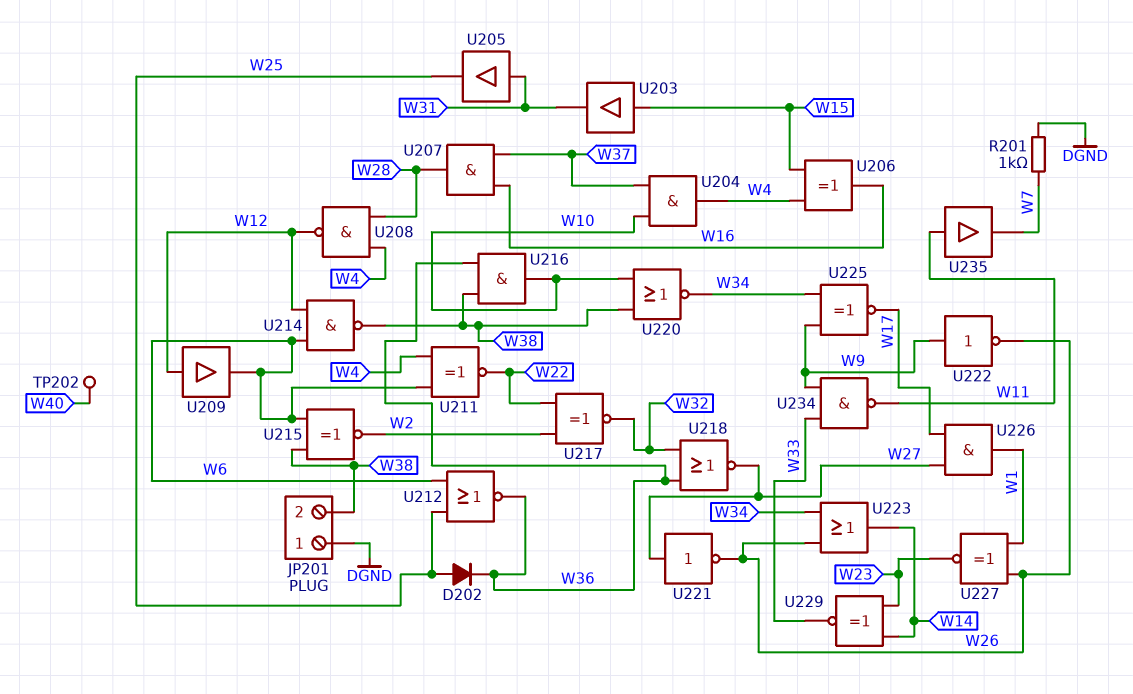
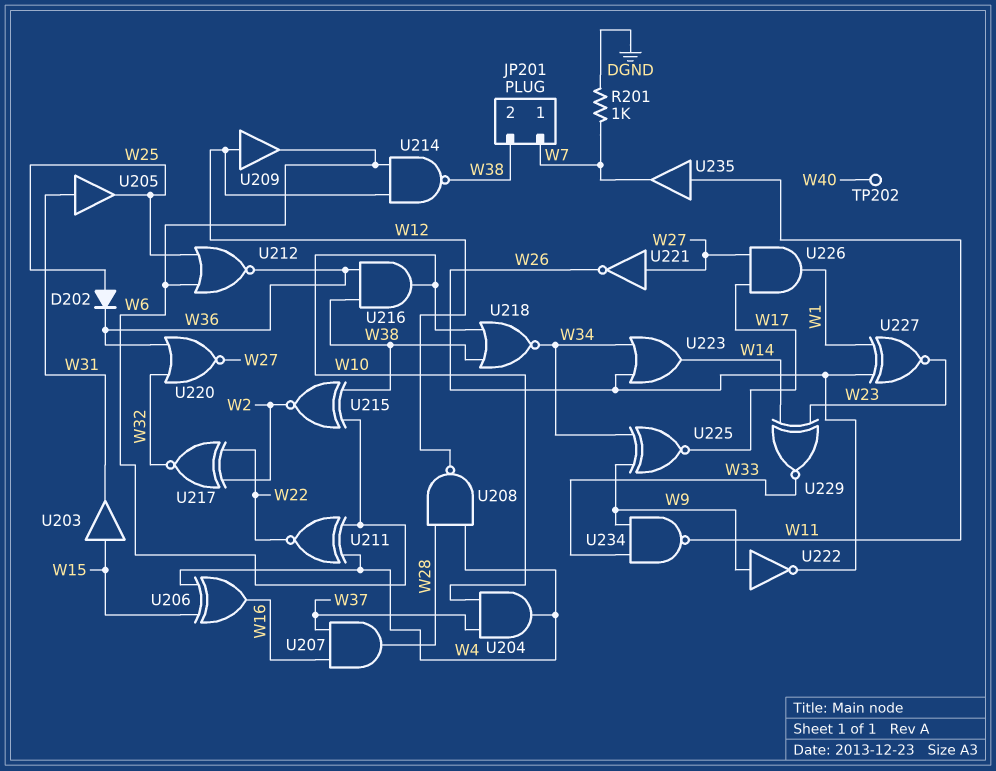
JP201 pin 1: DGND -> W7
U218: NOR (in W32, in W36, out W27) -> NOR (in W10, in W38, out W34)
U220: NOR (in W10, in W38, out W34) -> NOR (in W32, in W36, out W27)

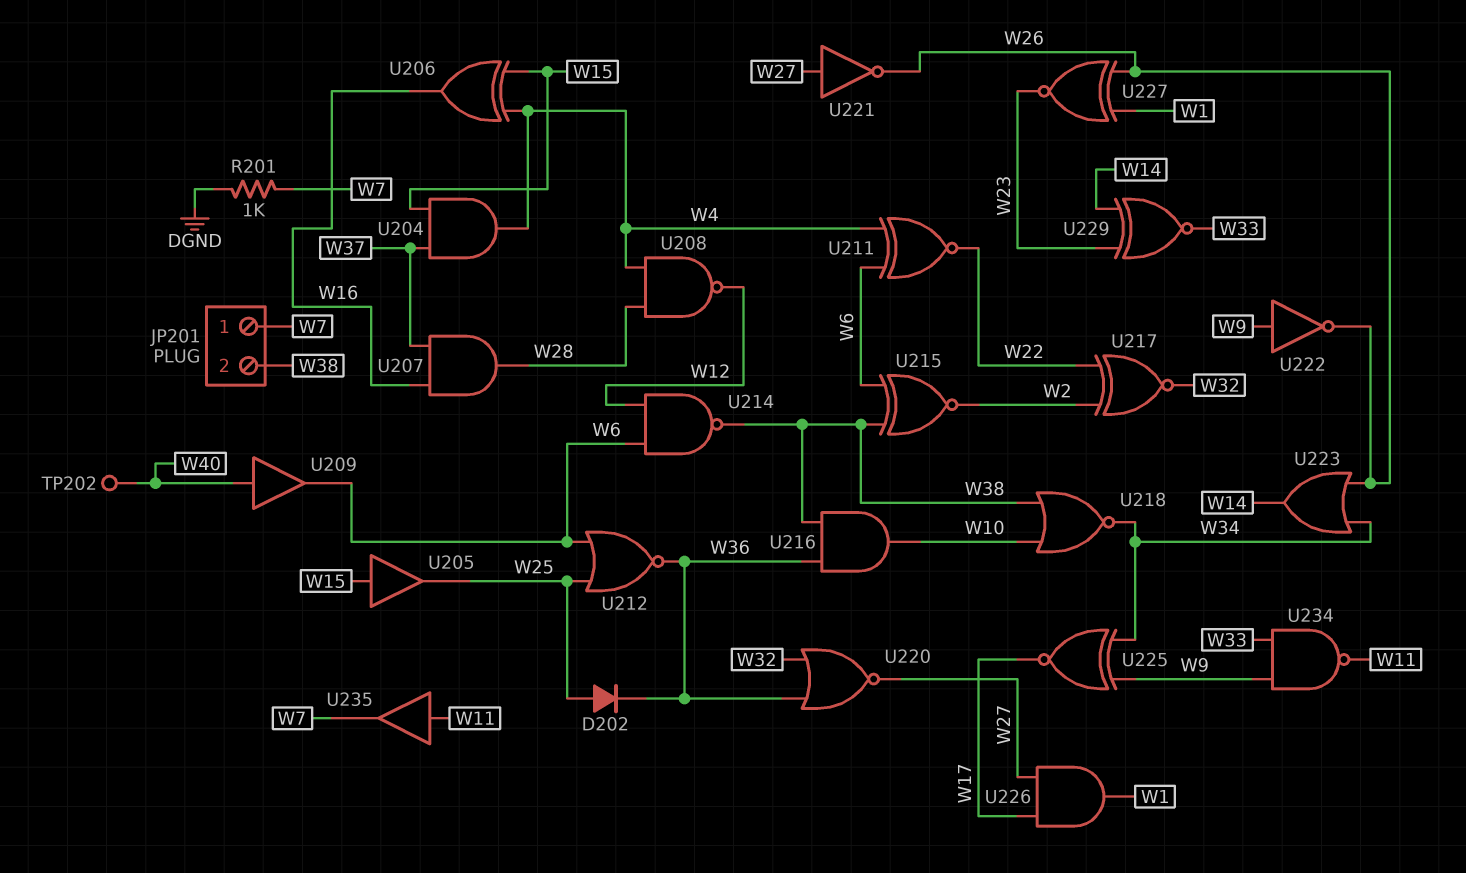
U203: buffer (in W15, out W31) -> none
U204: AND (in W10, in W37, out W4) -> AND (in W15, in W37, out W4)
U205: buffer (in W31, out W25) -> buffer (in W15, out W25)
U209: buffer (in W12, out W6) -> buffer (in W40, out W6)

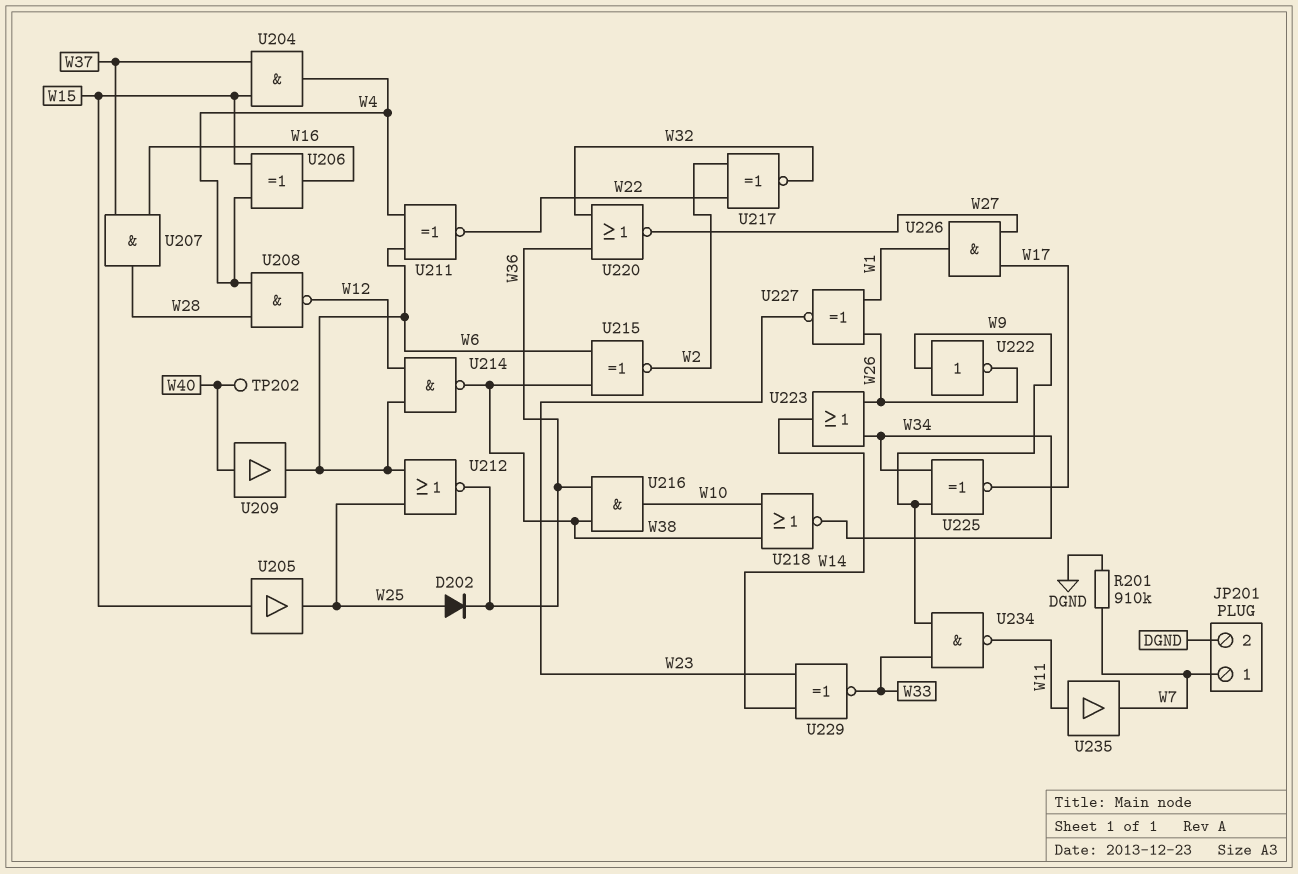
JP201 pin 2: W38 -> DGND
R201: 1k (DGND, W7) -> 910k (DGND, W7)
U221: NOT (in W27, out W26) -> none

